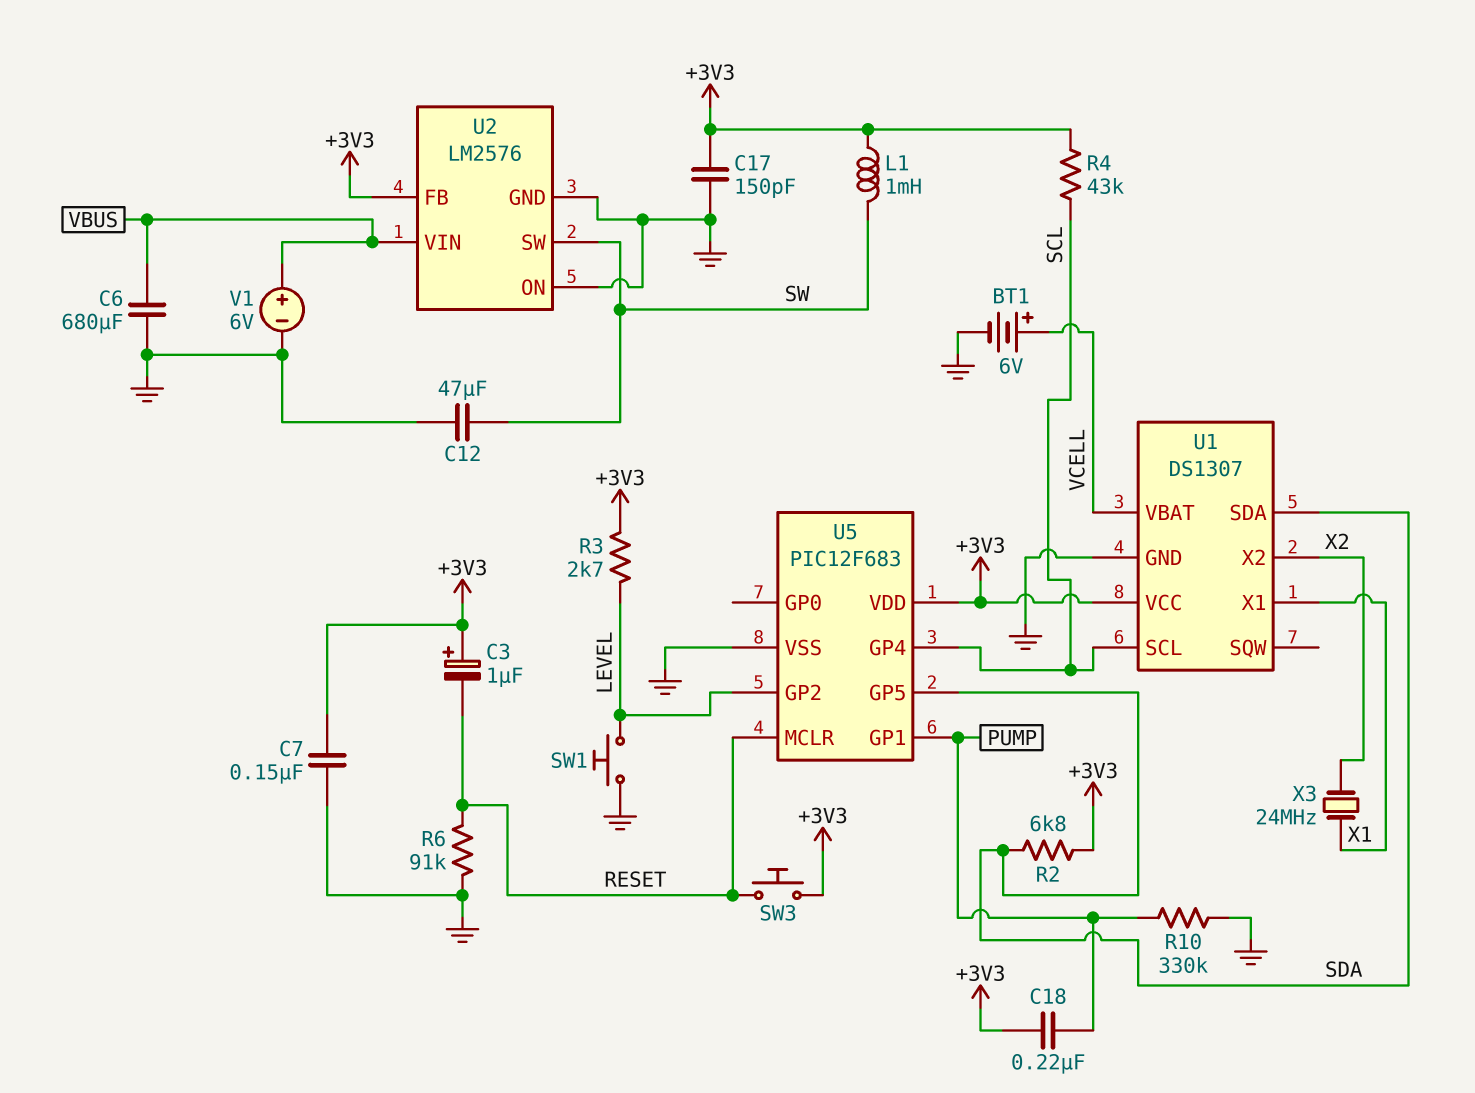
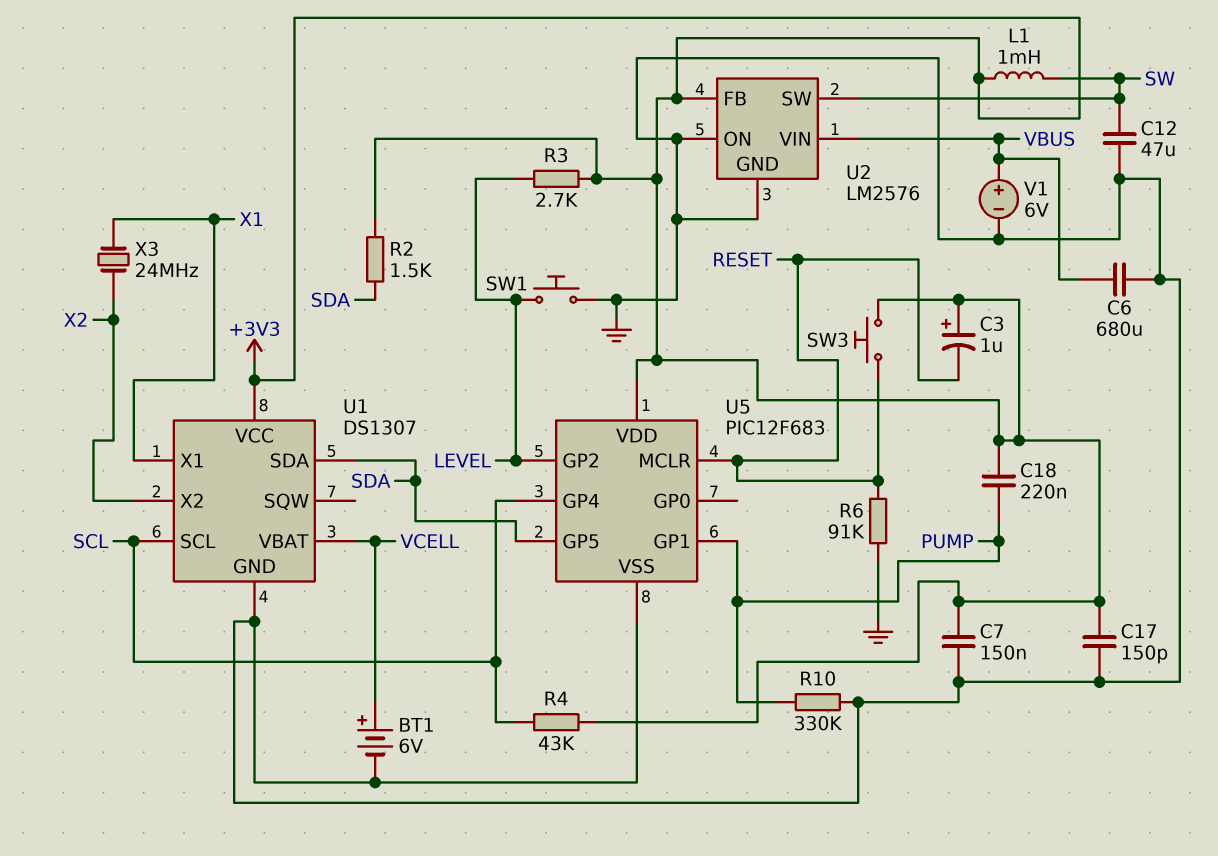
R2: 6.8k (+3V3, SDA) -> 1.5k (+3V3, SDA)

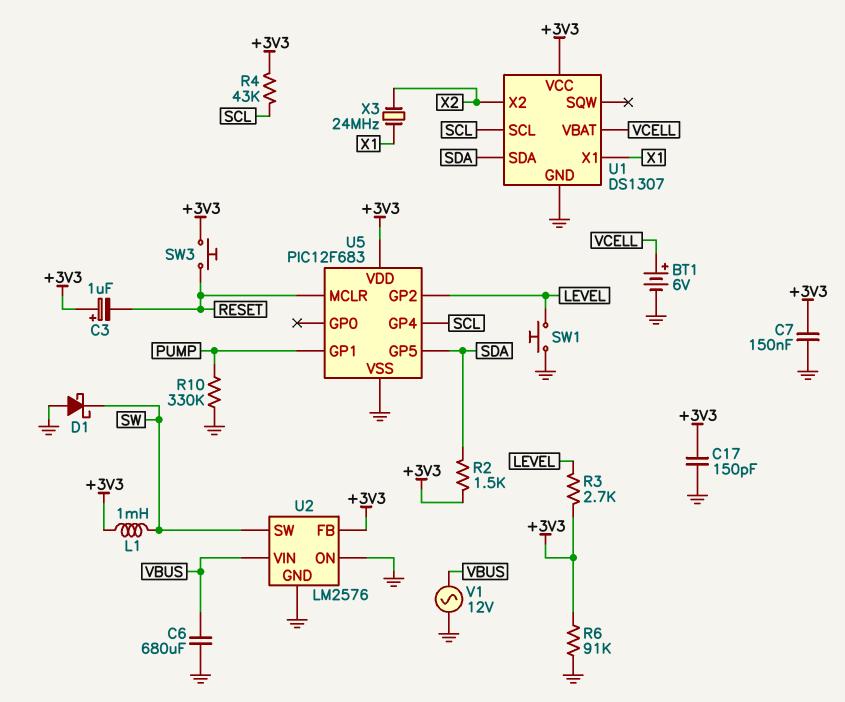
C12: 47uF (GND, SW) -> none
C18: 220nF (+3V3, PUMP) -> none
D1: none -> schottky (A GND, K SW)
R6: 91k (GND, RESET) -> 91k (+3V3, GND)
V1: 6V (plus VBUS, minus GND) -> AC 12V (GND, VBUS)

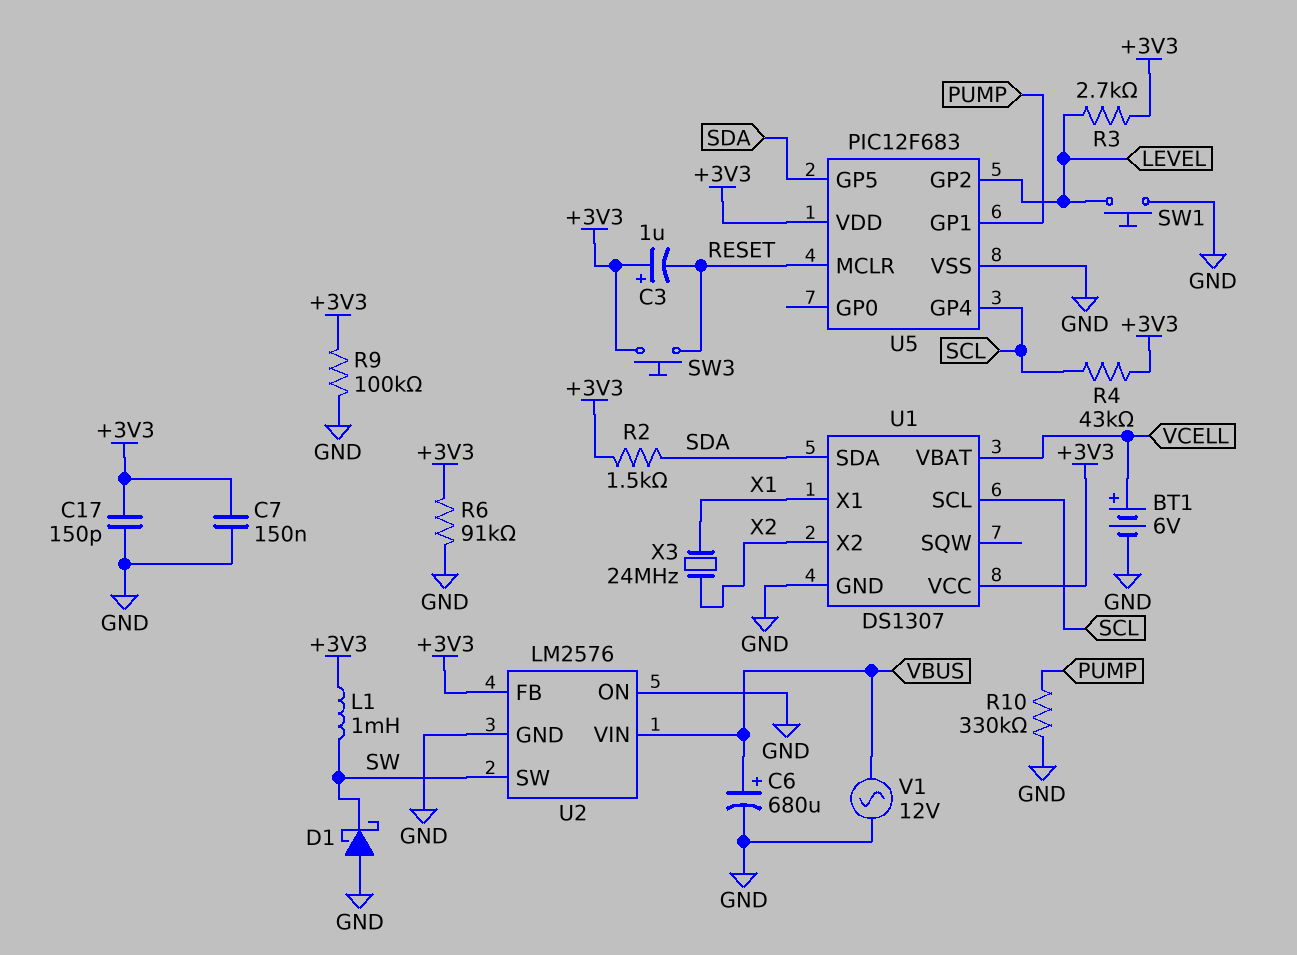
C6: 680uF (GND, VBUS) -> 680uF (plus VBUS, minus GND)
R9: none -> 100k (+3V3, GND)

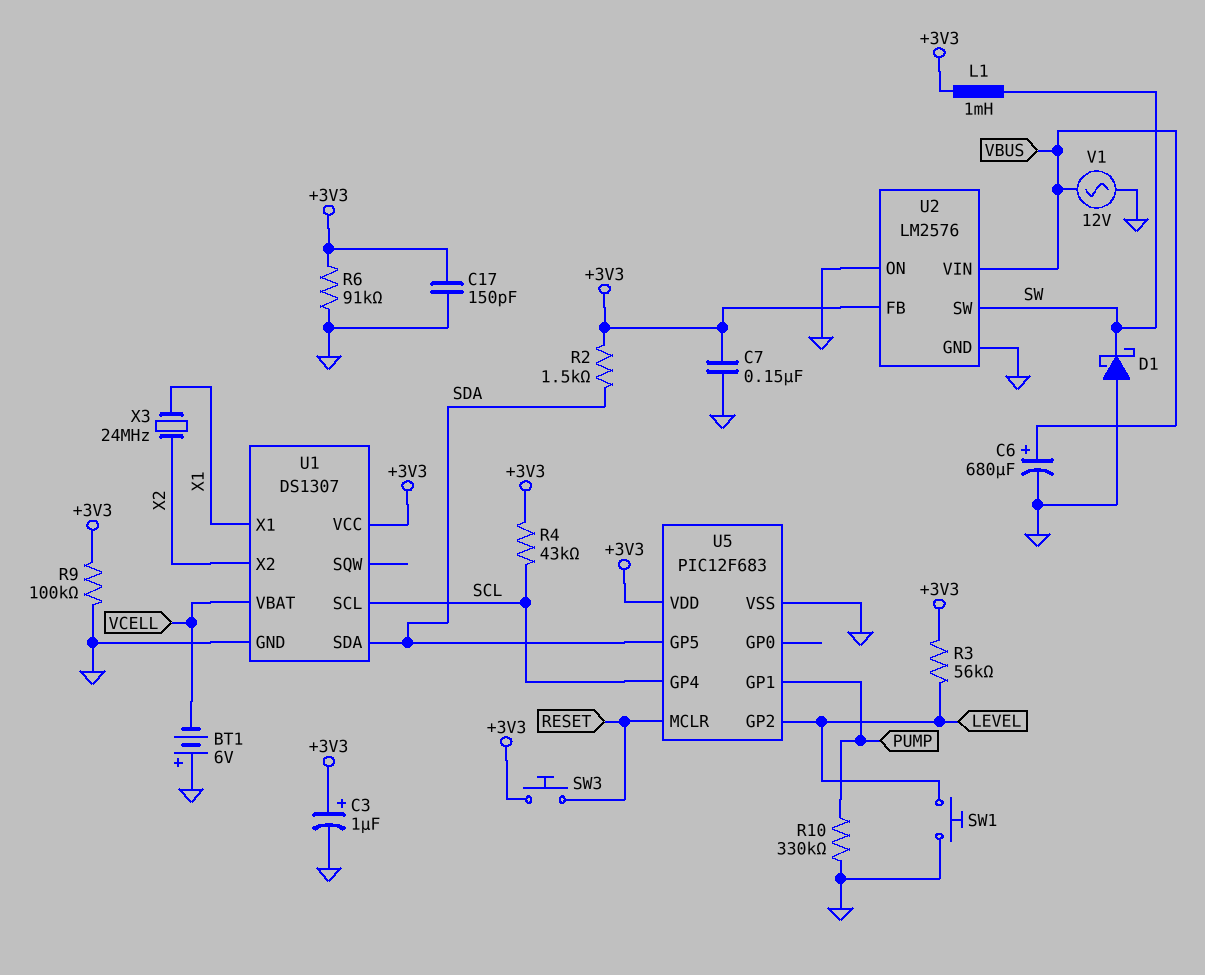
BT1: 6V (plus VCELL, minus GND) -> 6V (plus GND, minus VCELL)
C3: 1uF (plus +3V3, minus RESET) -> 1uF (plus +3V3, minus GND)
R3: 2.7k (+3V3, LEVEL) -> 56k (+3V3, LEVEL)

